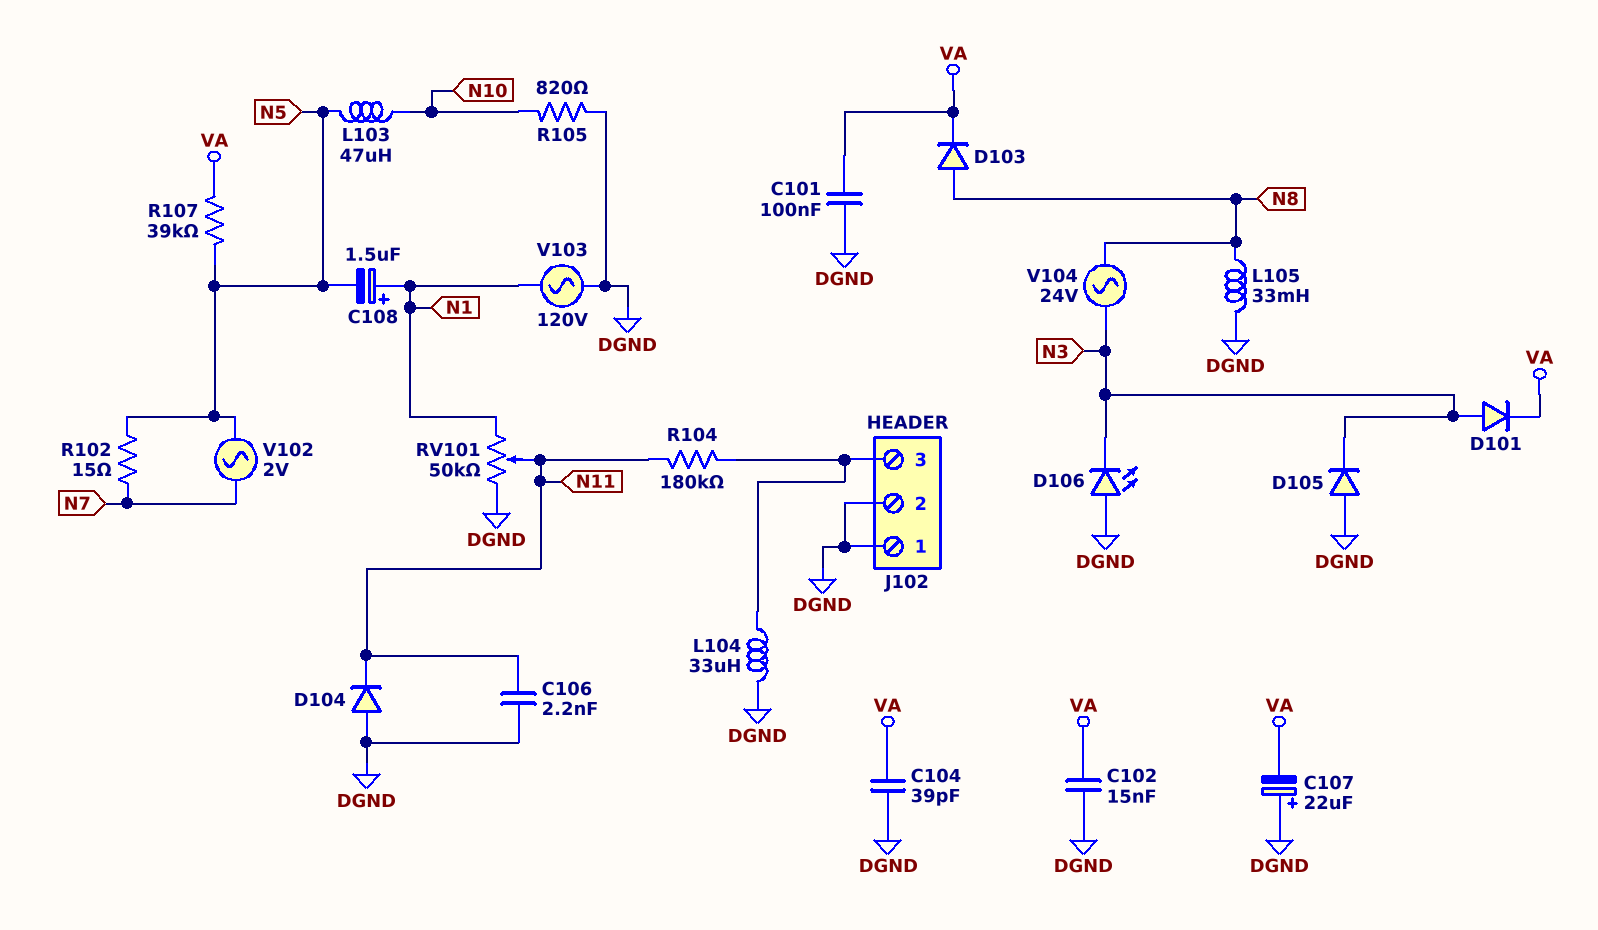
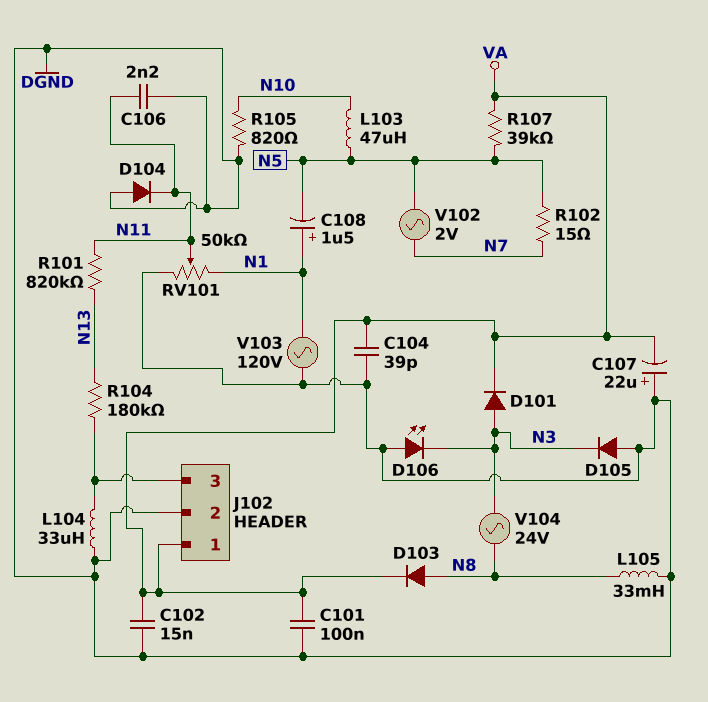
J102 pin 1: DGND -> VA
R101: none -> 820k (N11, N13)
R104: 180k (J102/3, N11) -> 180k (J102/3, N13)

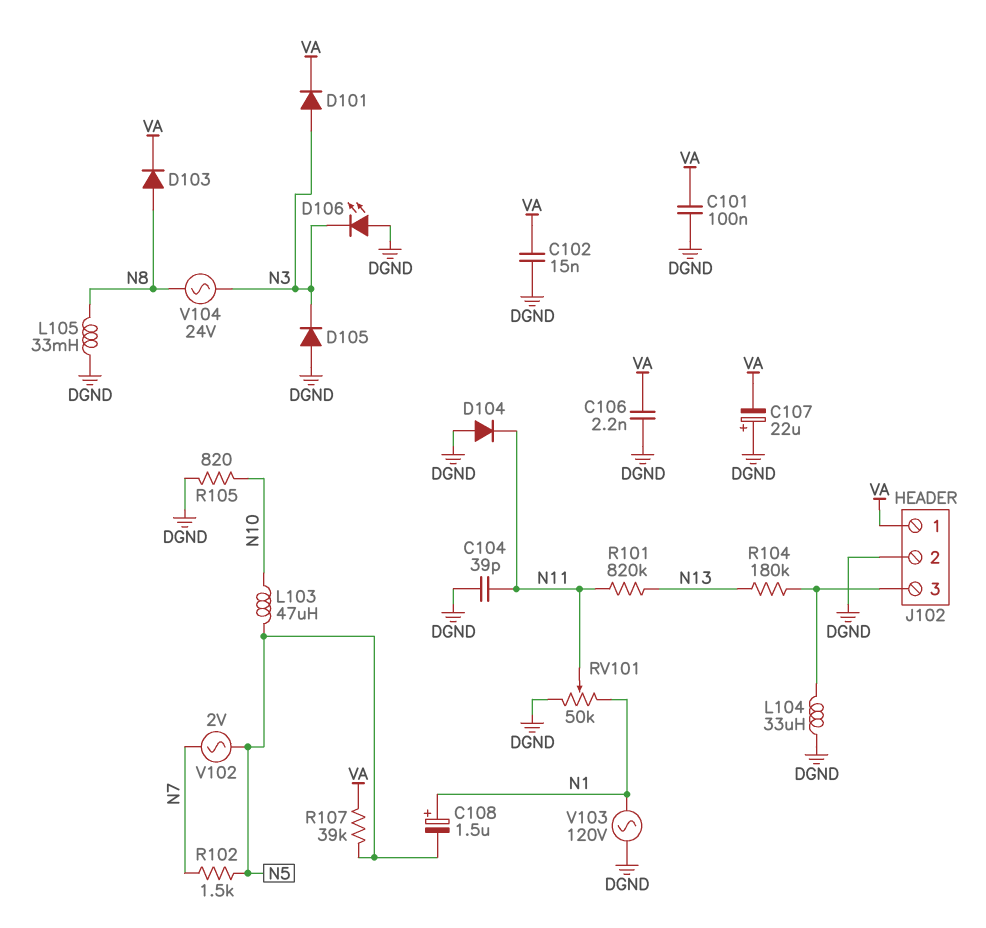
C104: 39pF (DGND, VA) -> 39pF (DGND, N11)
C106: 2.2nF (DGND, N11) -> 2.2nF (DGND, VA)
R102: 15 (N5, N7) -> 1.5k (N5, N7)

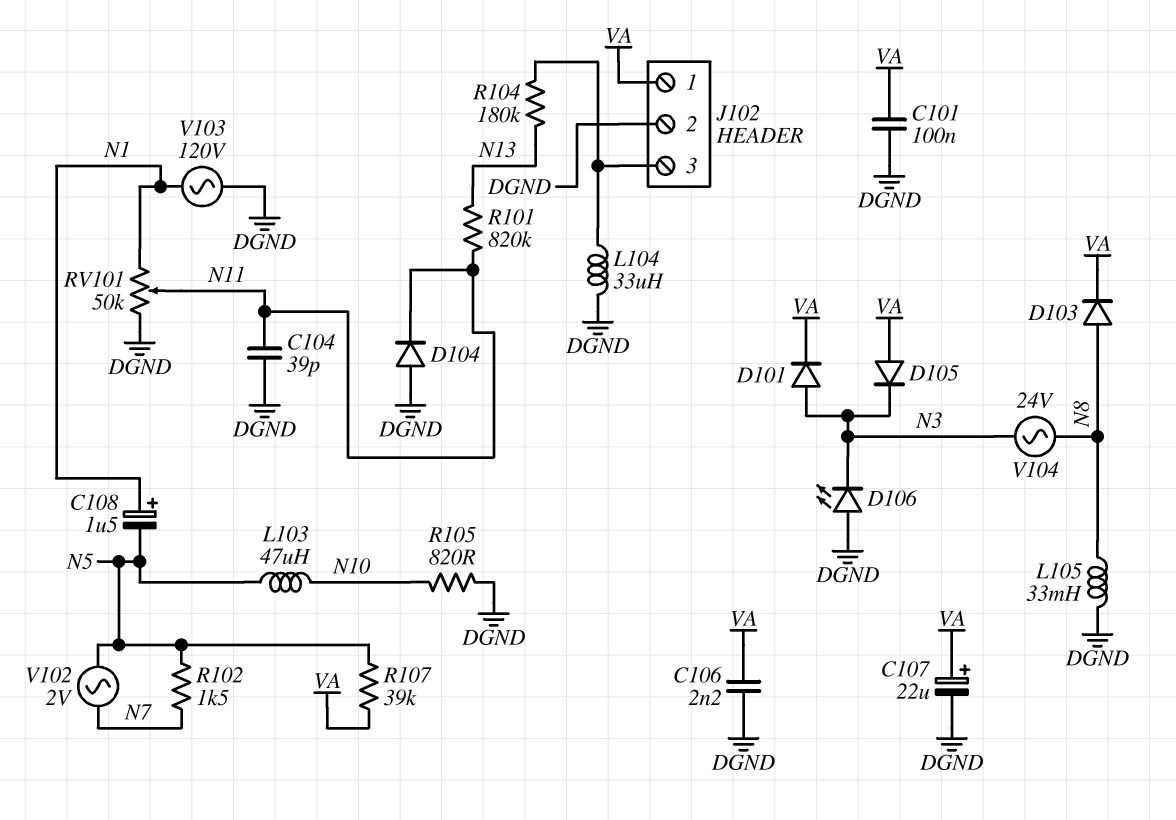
C102: 15nF (DGND, VA) -> none
C107: 22uF (plus DGND, minus VA) -> 22uF (plus VA, minus DGND)
D105: diode (A DGND, K N3) -> diode (A VA, K N3)

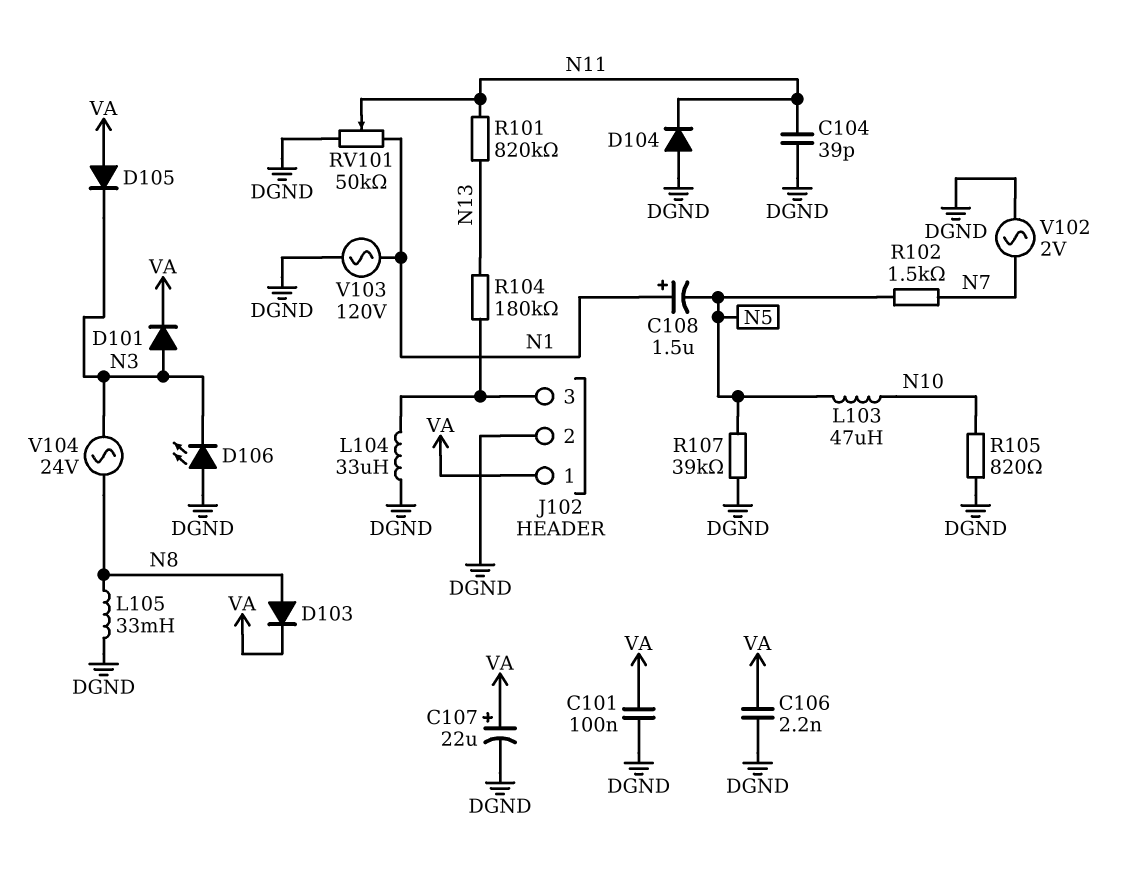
R107: 39k (N5, VA) -> 39k (DGND, N5)
V102: AC 2V (N5, N7) -> AC 2V (DGND, N7)

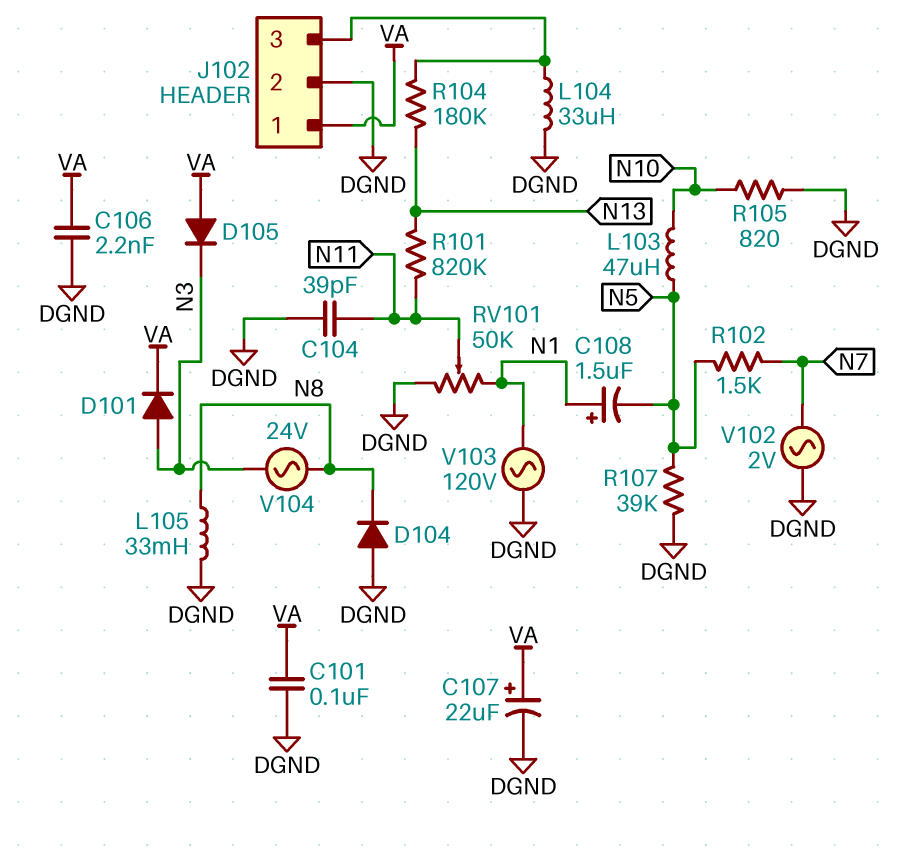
D103: diode (A N8, K VA) -> none
D104: diode (A DGND, K N11) -> diode (A DGND, K N8)
D106: LED (A DGND, K N3) -> none

